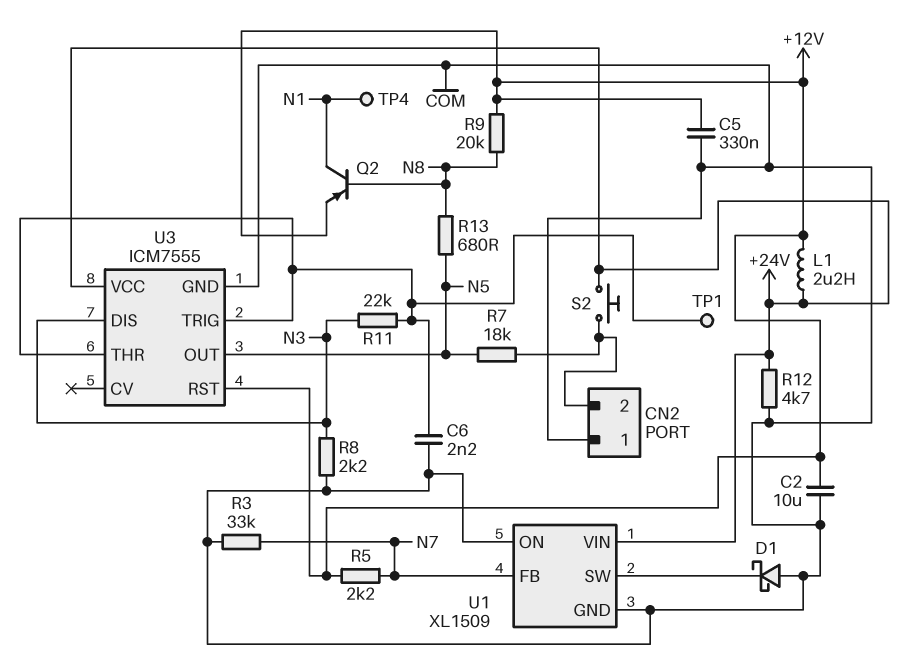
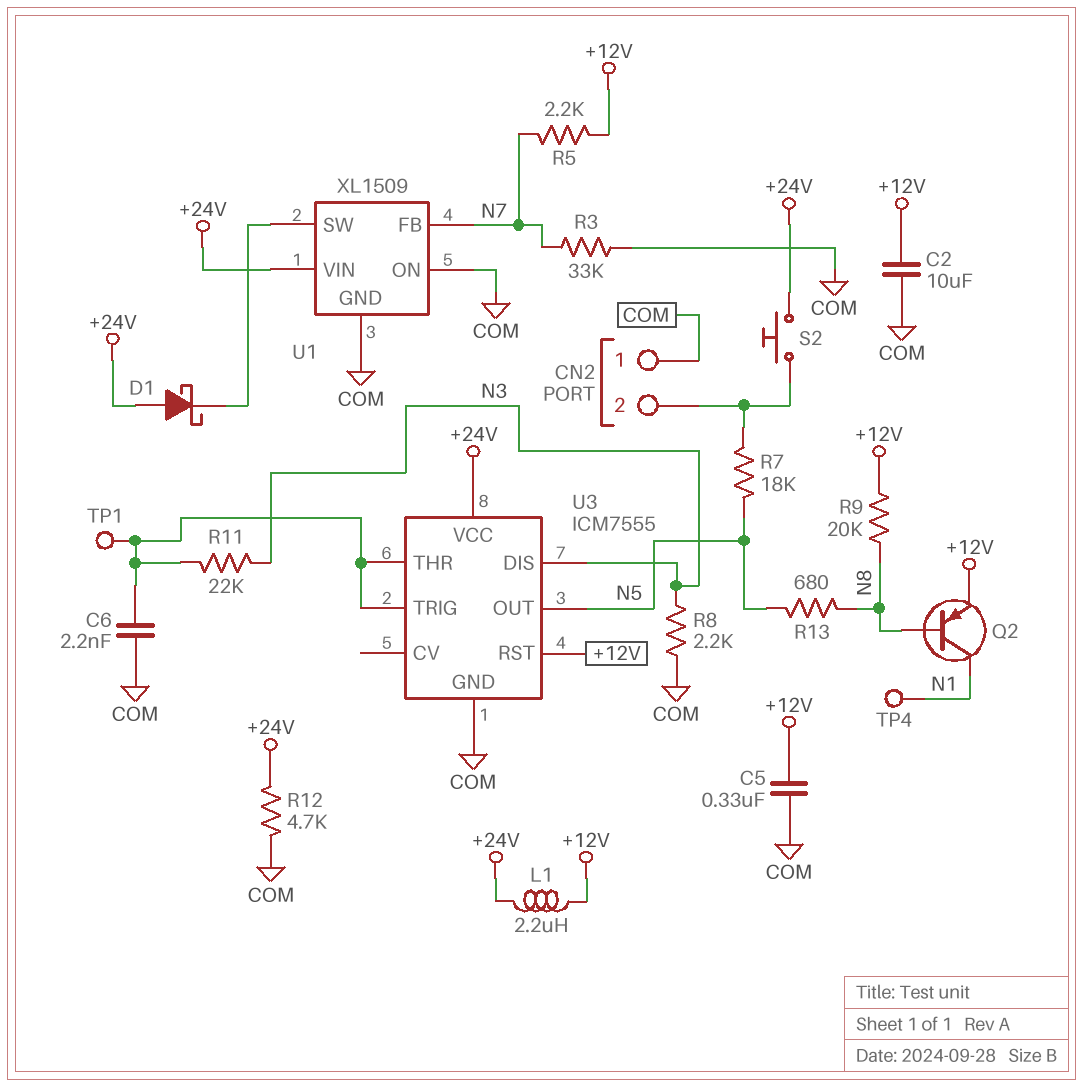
D1: schottky (A COM, K U1/SW) -> schottky (A +24V, K U1/SW)

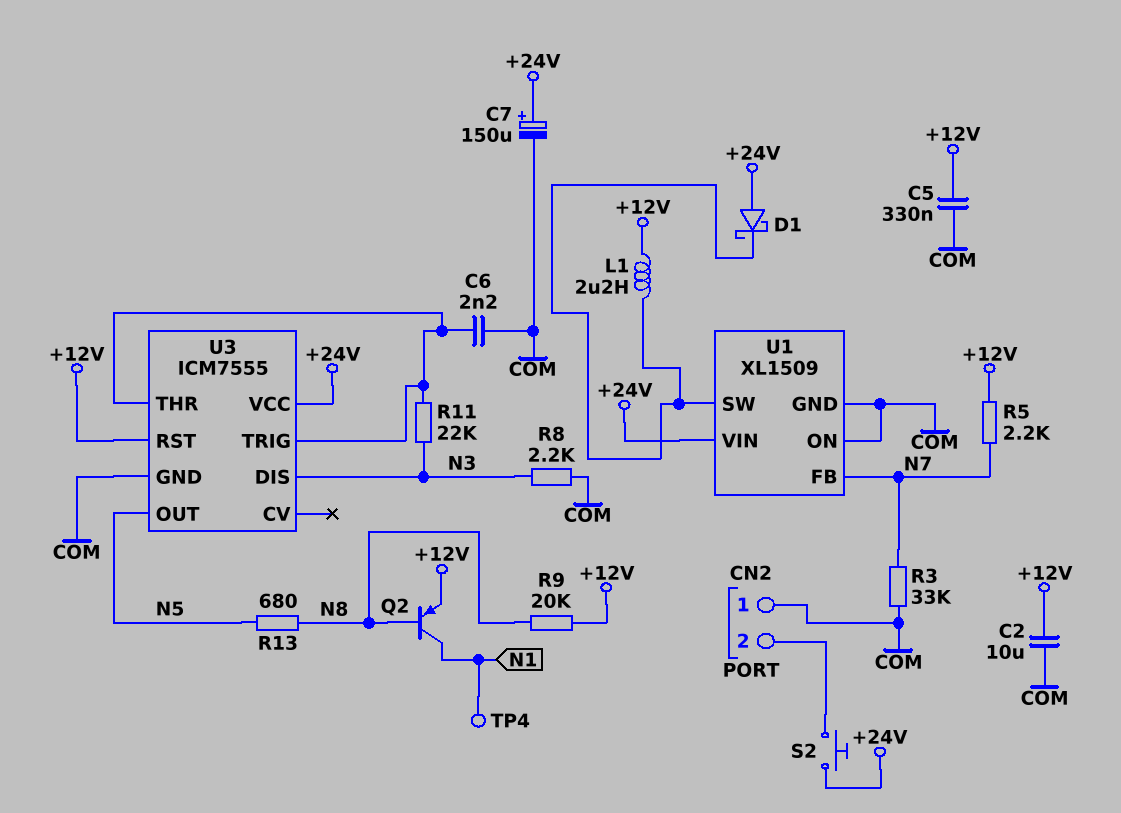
C7: none -> 150uF (plus +24V, minus COM)
L1: 2.2uH (+12V, +24V) -> 2.2uH (+12V, U1/SW)
R7: 18k (CN2/2, N5) -> none
R12: 4.7k (+24V, COM) -> none
TP1: test point (U3/THR) -> none

